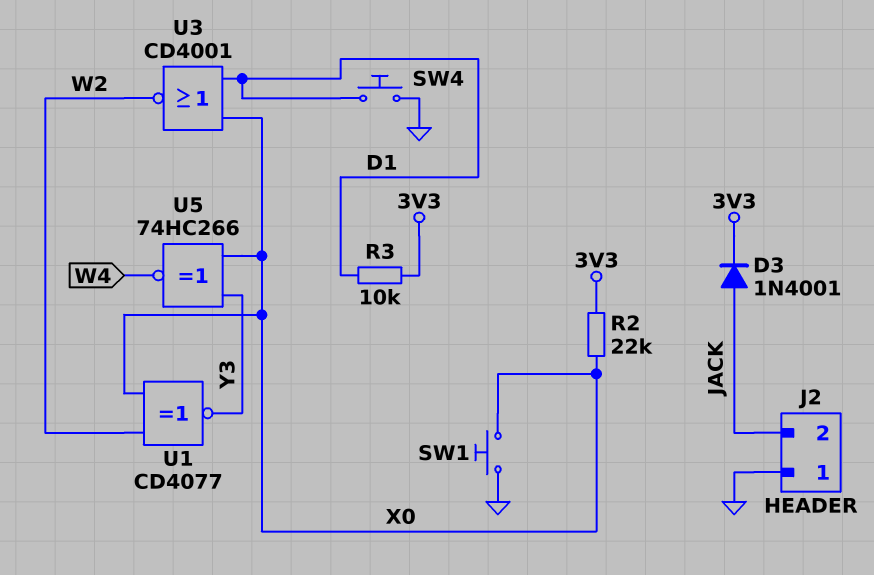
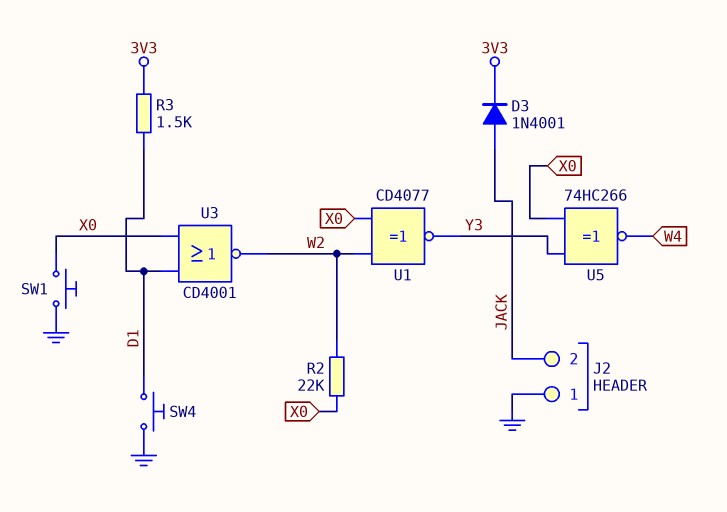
R2: 22k (3V3, X0) -> 22k (W2, X0)
R3: 10k (3V3, D1) -> 1.5k (3V3, D1)

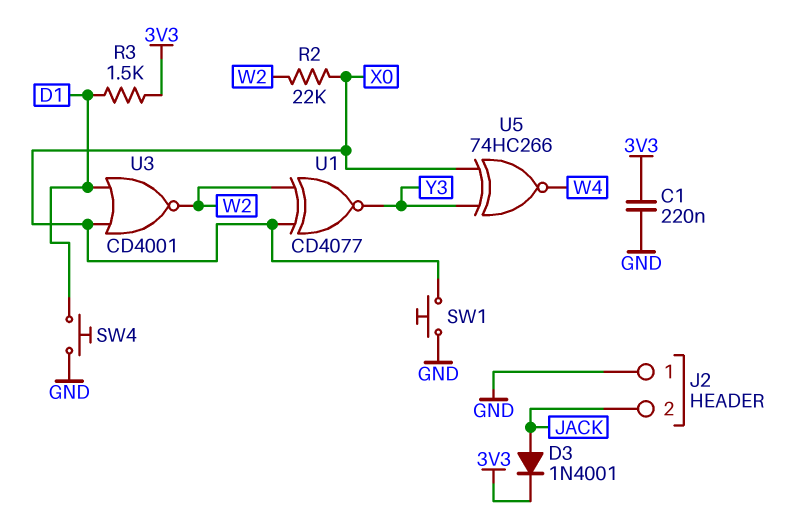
C1: none -> 220nF (3V3, GND)

